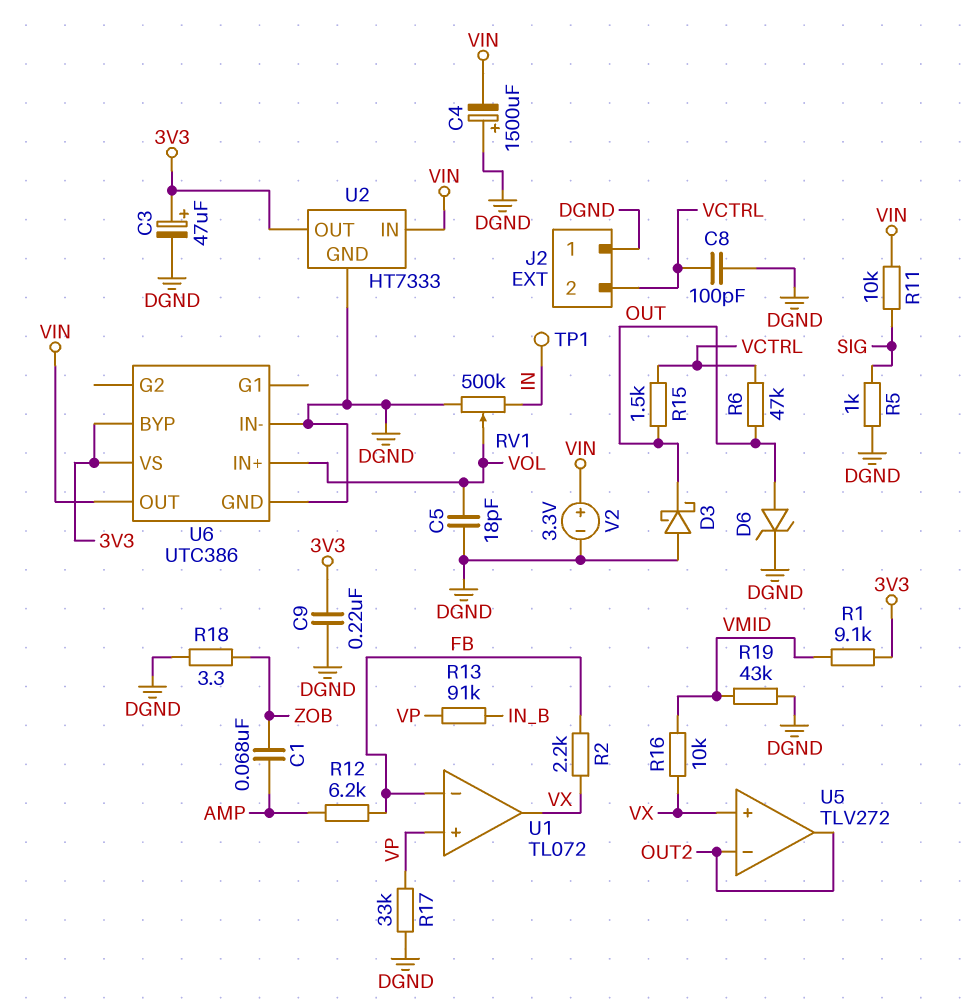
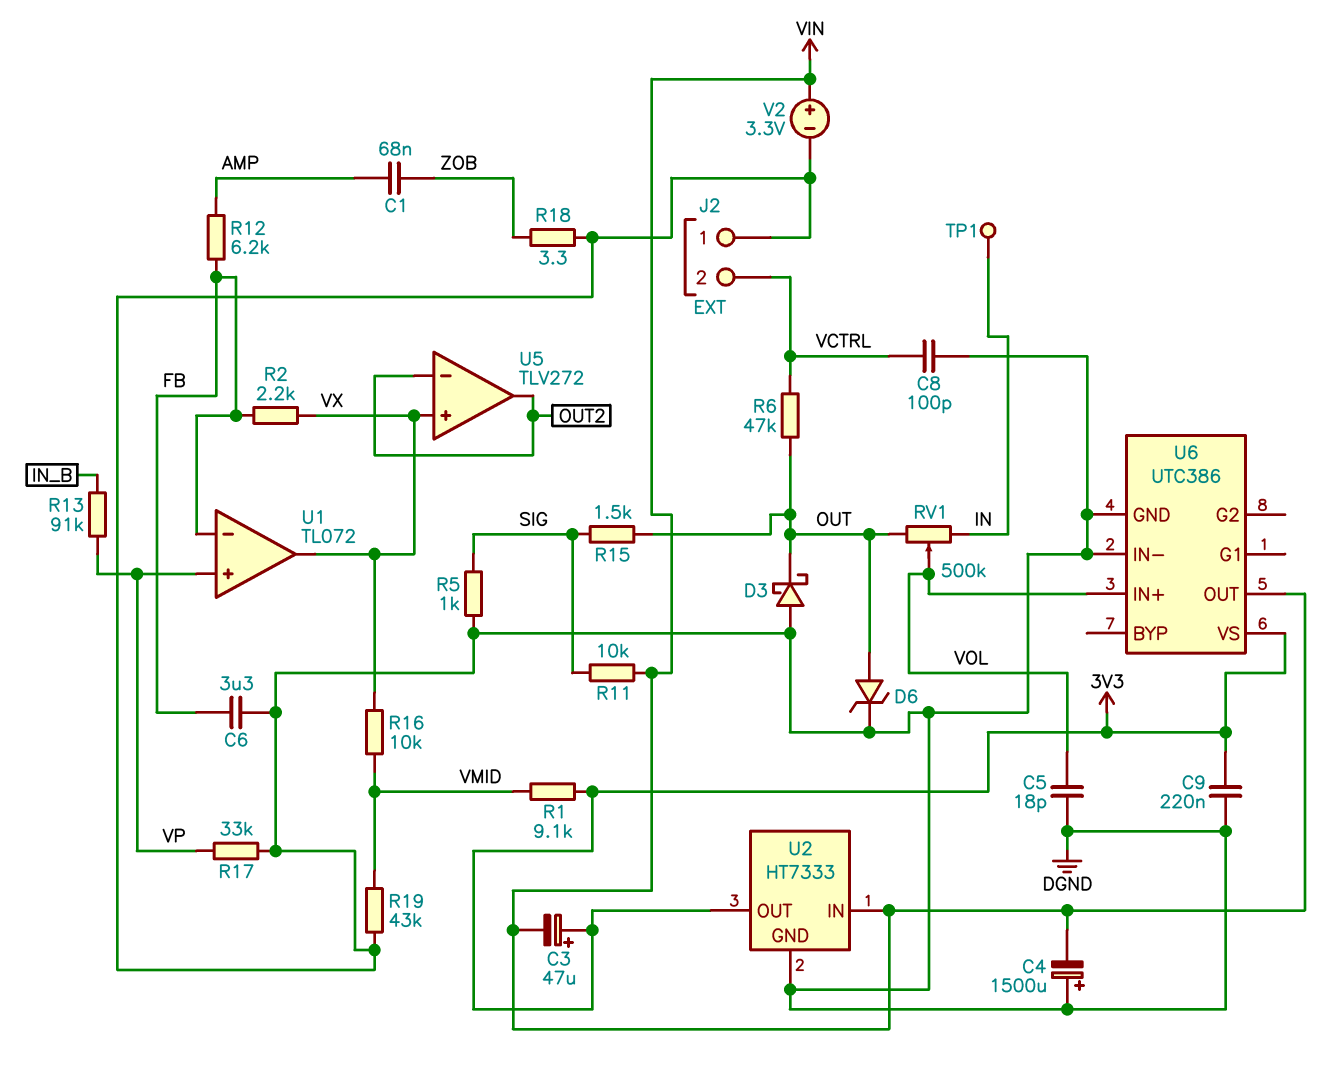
C3: 47uF (plus 3V3, minus DGND) -> 47uF (plus 3V3, minus VIN)
C6: none -> 3.3uF (DGND, FB)
R15: 1.5k (OUT, VCTRL) -> 1.5k (OUT, SIG)
RV1: 500k (DGND, IN, wiper VOL) -> 500k (IN, OUT, wiper VOL)
U6 pin BYP: 3V3 -> none

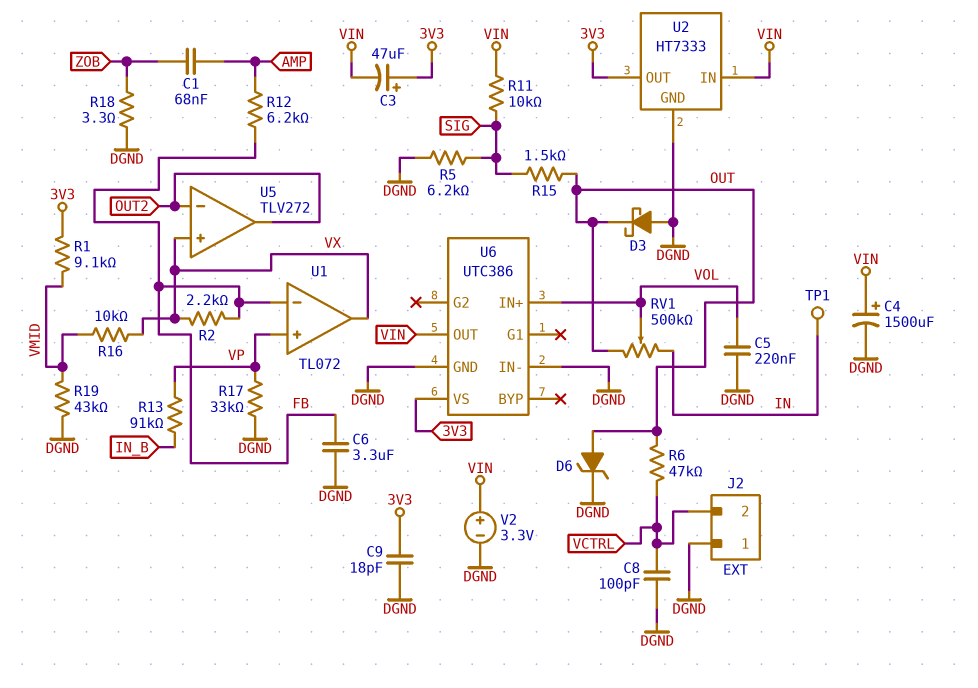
C4: 1500uF (plus DGND, minus VIN) -> 1500uF (plus VIN, minus DGND)
C5: 18pF (DGND, VOL) -> 220nF (DGND, VOL)
C9: 220nF (3V3, DGND) -> 18pF (3V3, DGND)
R5: 1k (DGND, SIG) -> 6.2k (DGND, SIG)

